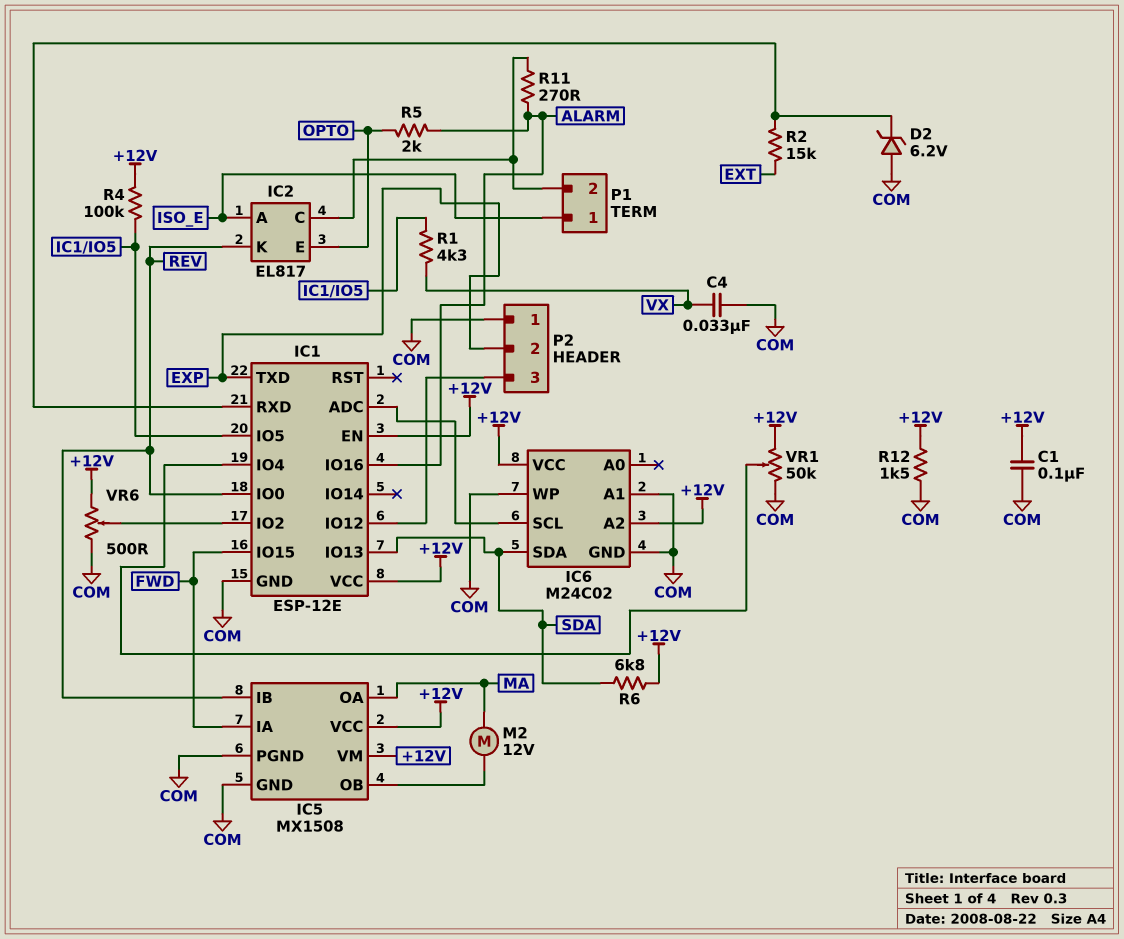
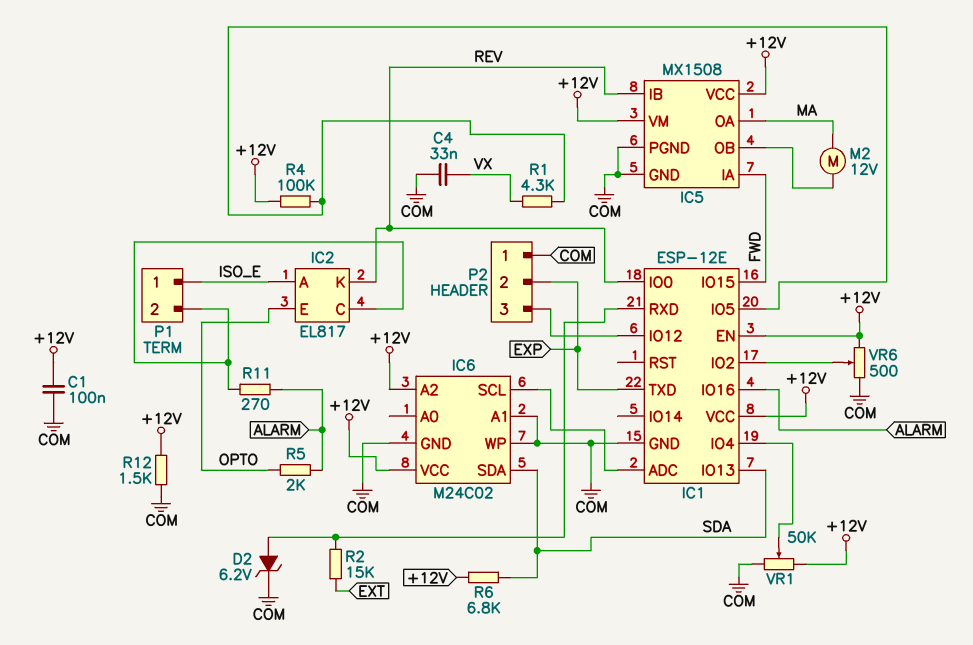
D2: zener 6.2V (A COM, K IC1/RXD) -> zener 6.2V (A IC1/RXD, K COM)

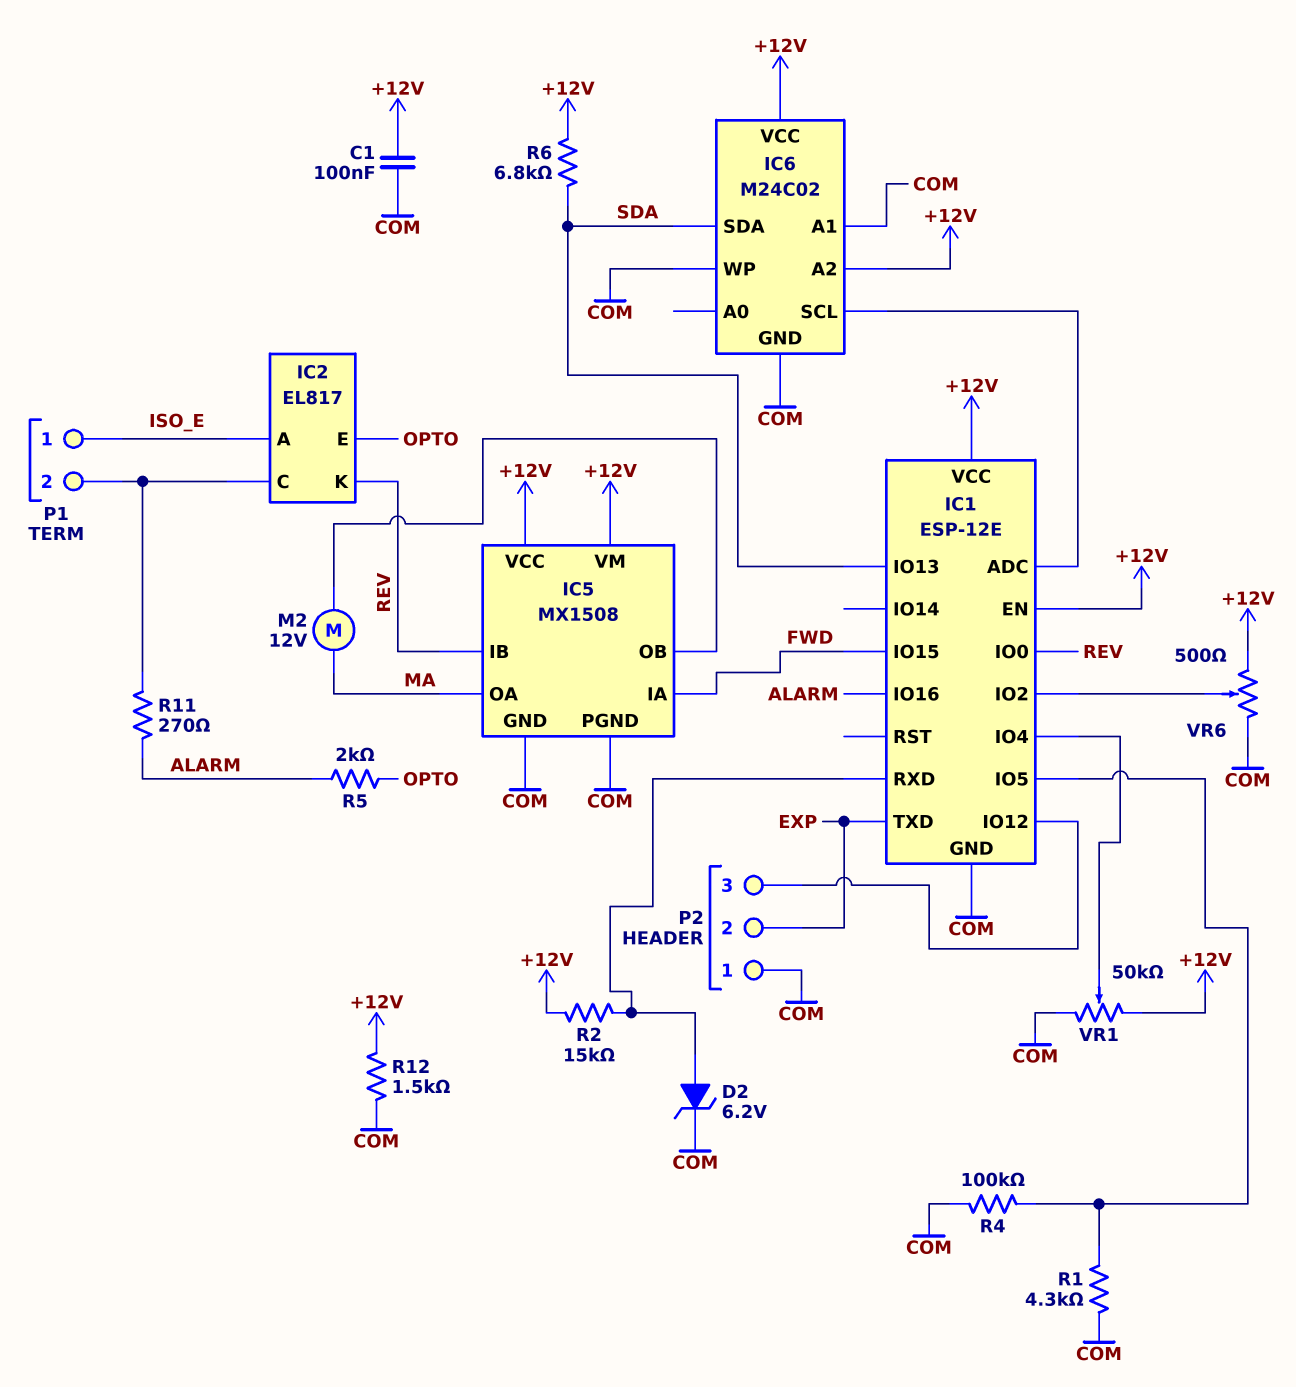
C4: 33nF (COM, VX) -> none
R1: 4.3k (IC1/IO5, VX) -> 4.3k (COM, IC1/IO5)
R2: 15k (EXT, IC1/RXD) -> 15k (+12V, IC1/RXD)
R4: 100k (+12V, IC1/IO5) -> 100k (COM, IC1/IO5)

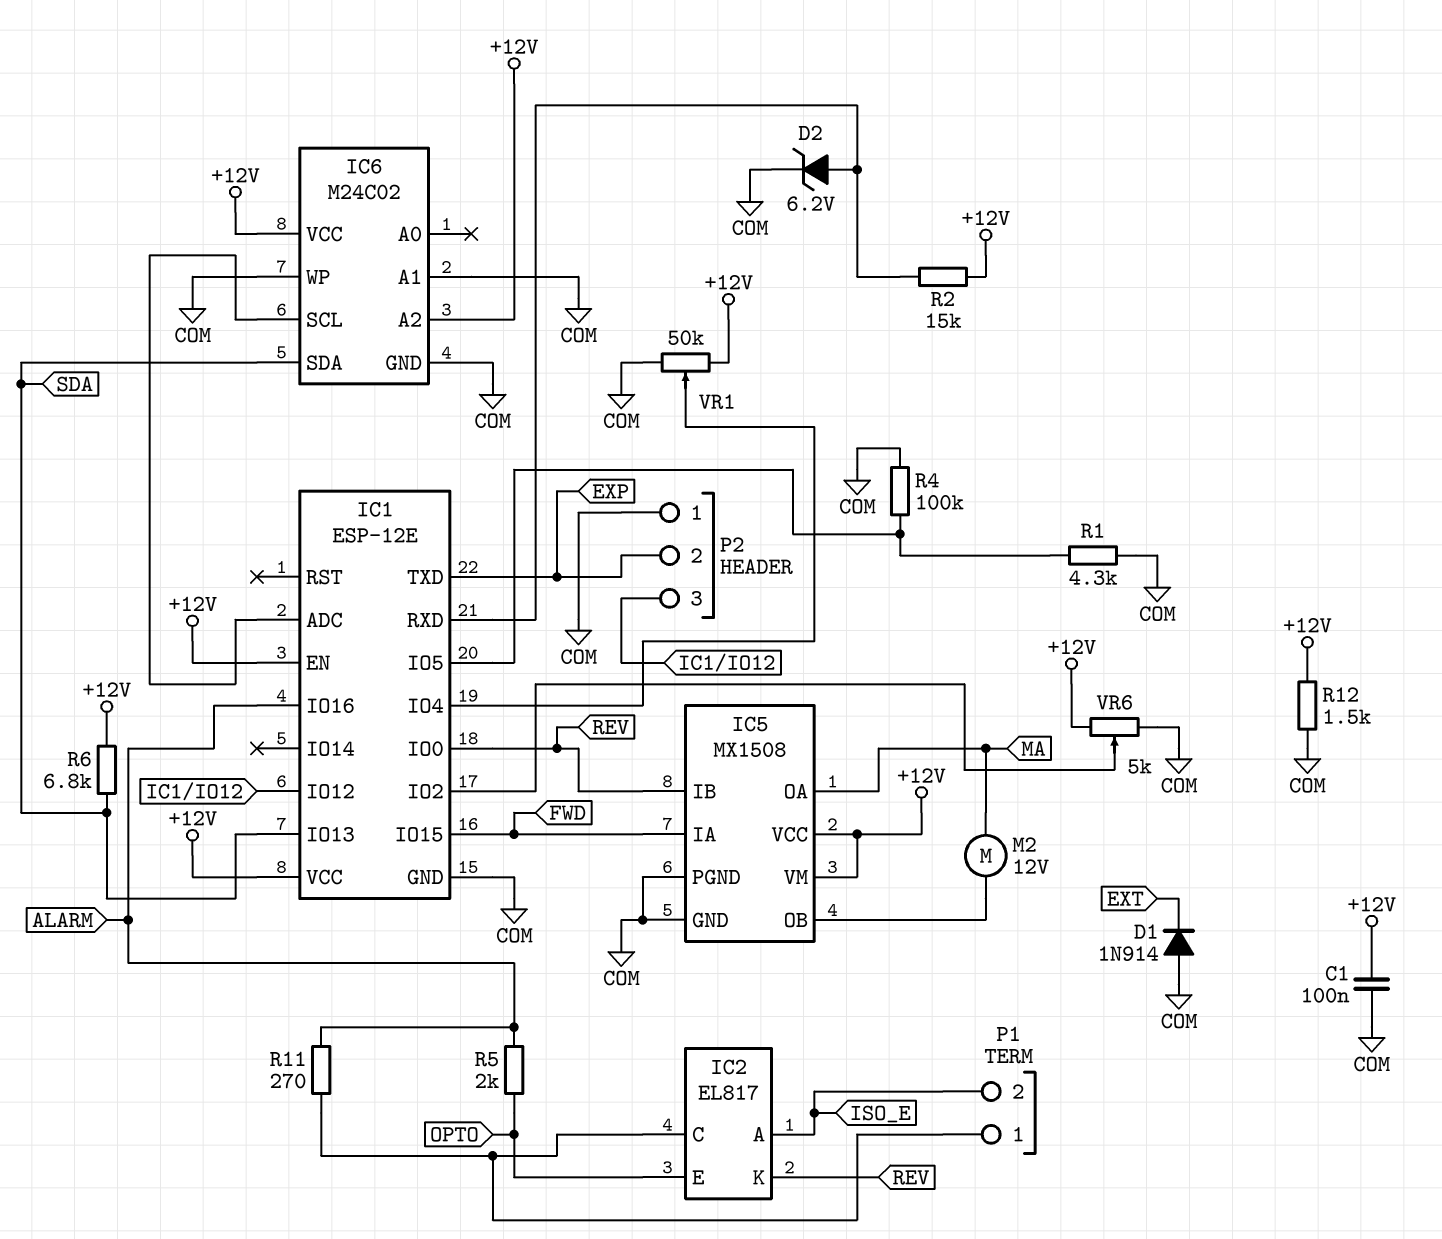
D1: none -> diode 1N914 (A COM, K EXT)
P1 pin 1: ISO_E -> IC2/C
P1 pin 2: IC2/C -> ISO_E
VR6: 500 (+12V, COM, wiper IC1/IO2) -> 5k (+12V, COM, wiper IC1/IO2)

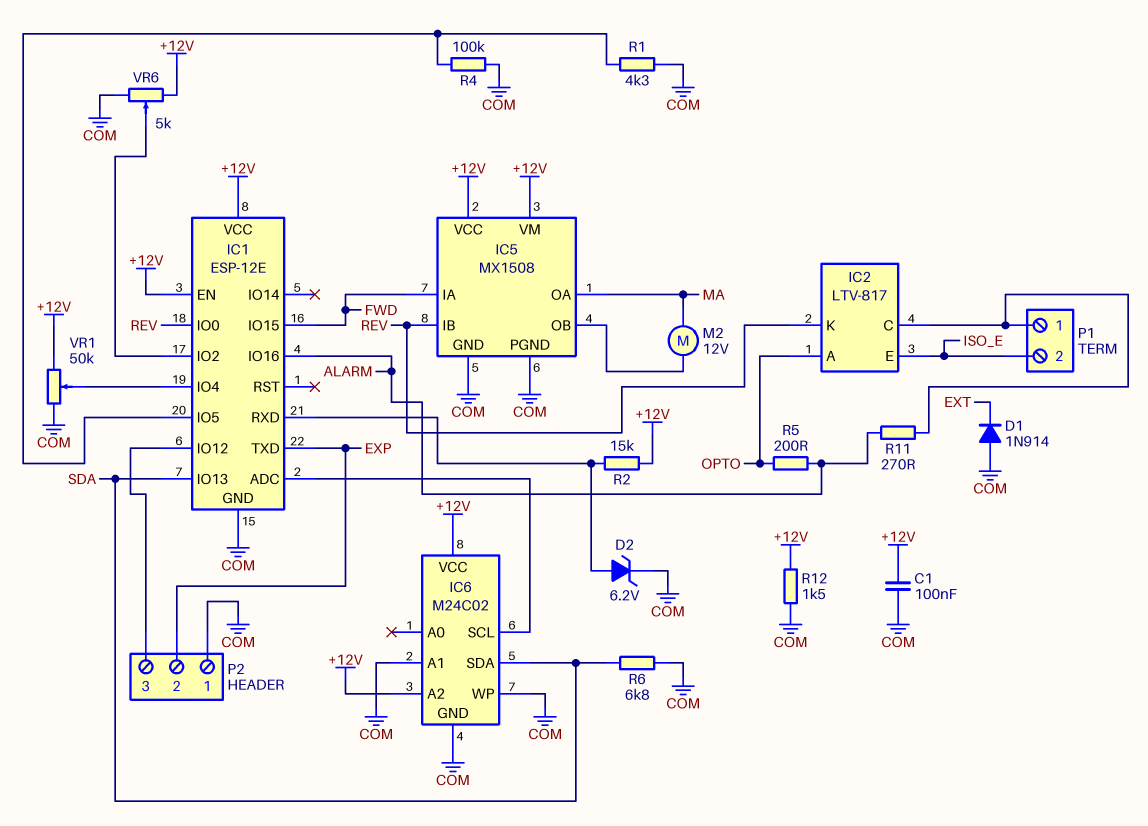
IC2: EL817 -> LTV-817
IC2 pin A: ISO_E -> OPTO
IC2 pin E: OPTO -> ISO_E
R5: 2k (ALARM, OPTO) -> 200 (ALARM, OPTO)
R6: 6.8k (+12V, SDA) -> 6.8k (COM, SDA)

